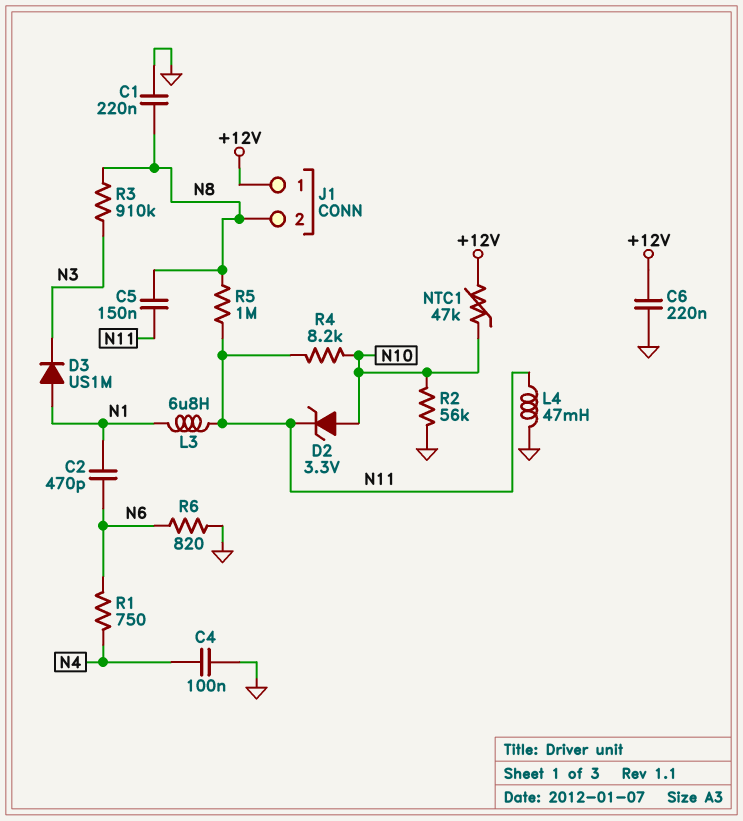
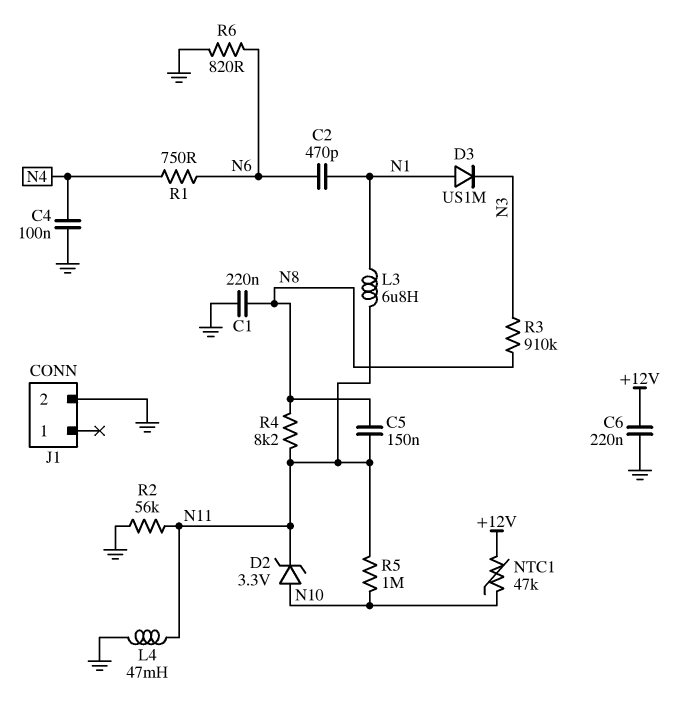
J1 pin 1: +12V -> none
J1 pin 2: N8 -> GND
R2: 56k (GND, N10) -> 56k (GND, N11)
R4: 8.2k (N10, N11) -> 8.2k (N8, N11)
R5: 1M (N8, N11) -> 1M (N10, N11)

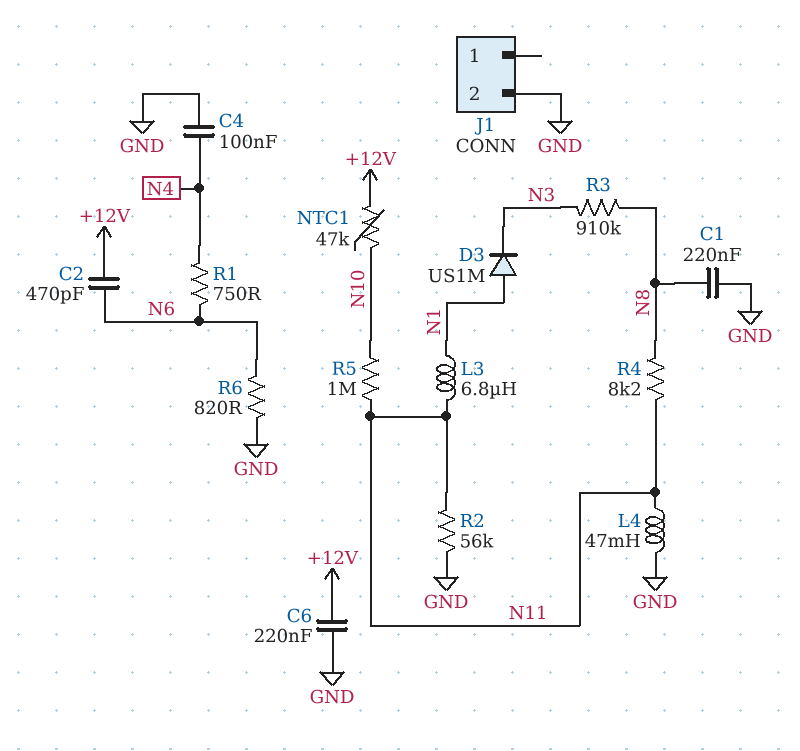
C2: 470pF (N1, N6) -> 470pF (+12V, N6)
C5: 150nF (N8, N11) -> none
D2: zener 3.3V (A N10, K N11) -> none

